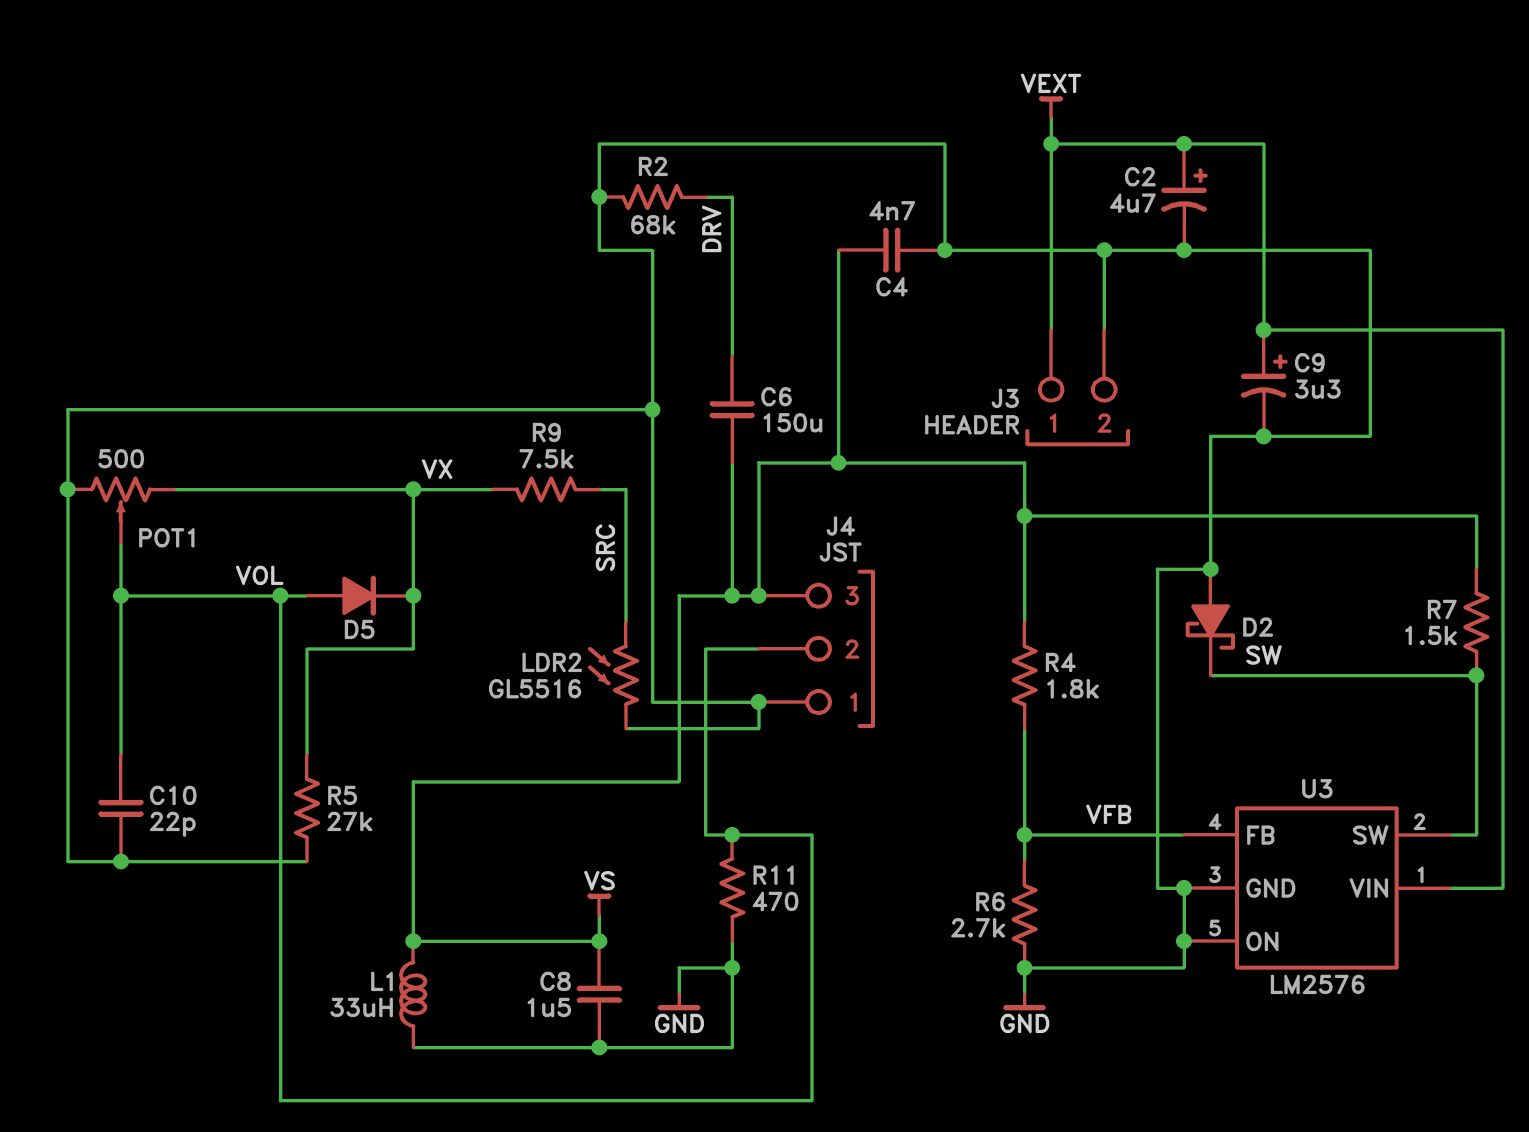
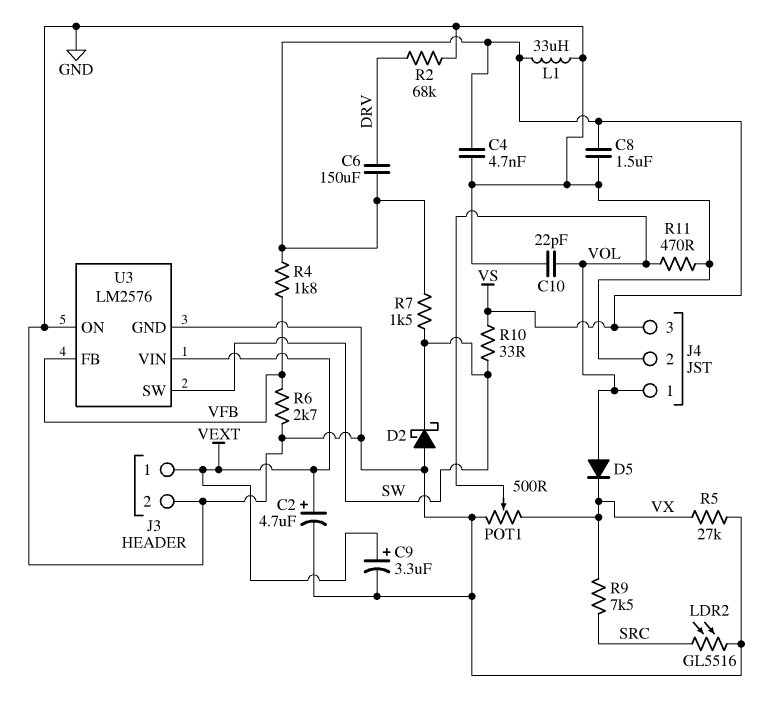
J4 pin 1: GND -> VOL
J4 pin 2: VOL -> GND
R10: none -> 33 (SW, VS)

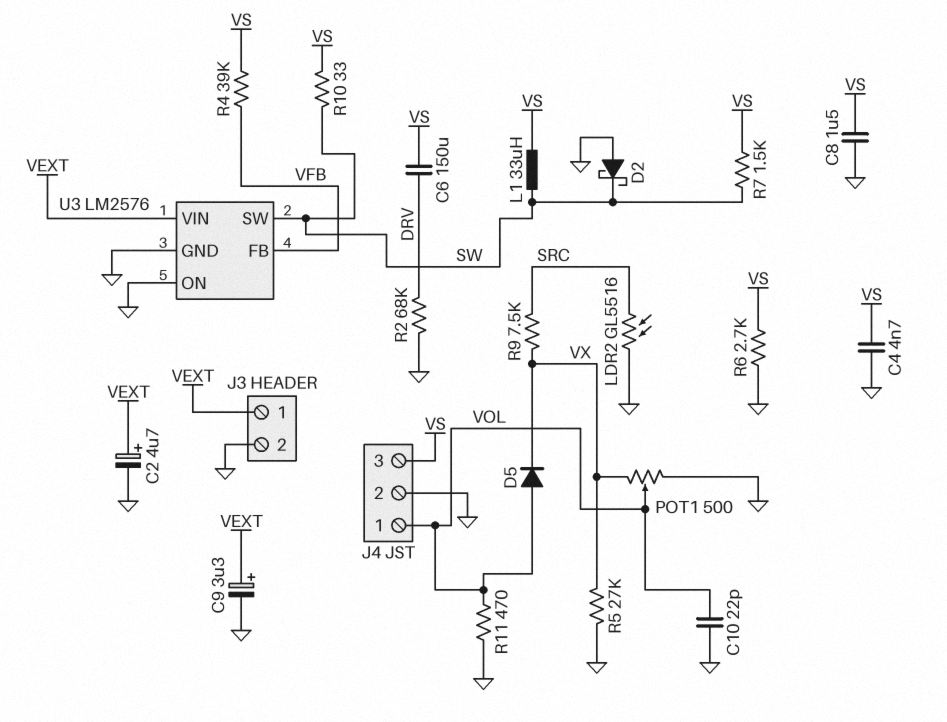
L1: 33uH (GND, VS) -> 33uH (SW, VS)
R4: 1.8k (VFB, VS) -> 39k (VFB, VS)
R6: 2.7k (GND, VFB) -> 2.7k (GND, VS)

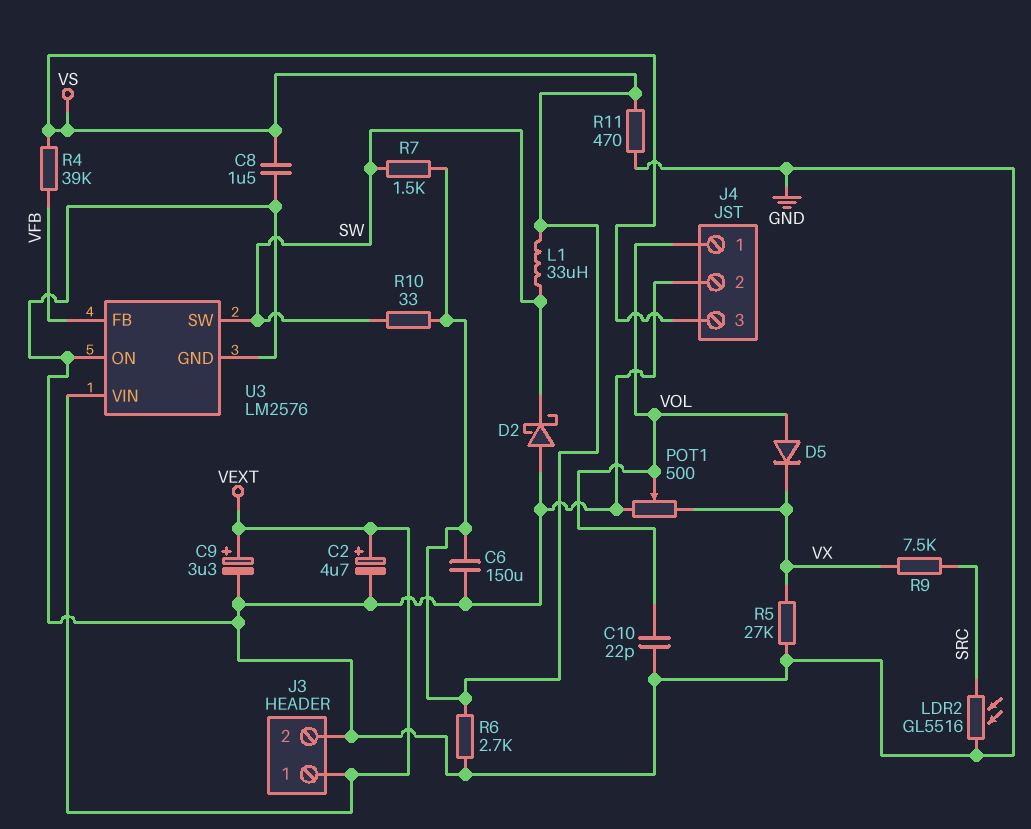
C4: 4.7nF (GND, VS) -> none
C6: 150uF (DRV, VS) -> 150uF (GND, VS)
R2: 68k (DRV, GND) -> none
R11: 470 (GND, VOL) -> 470 (GND, VS)

